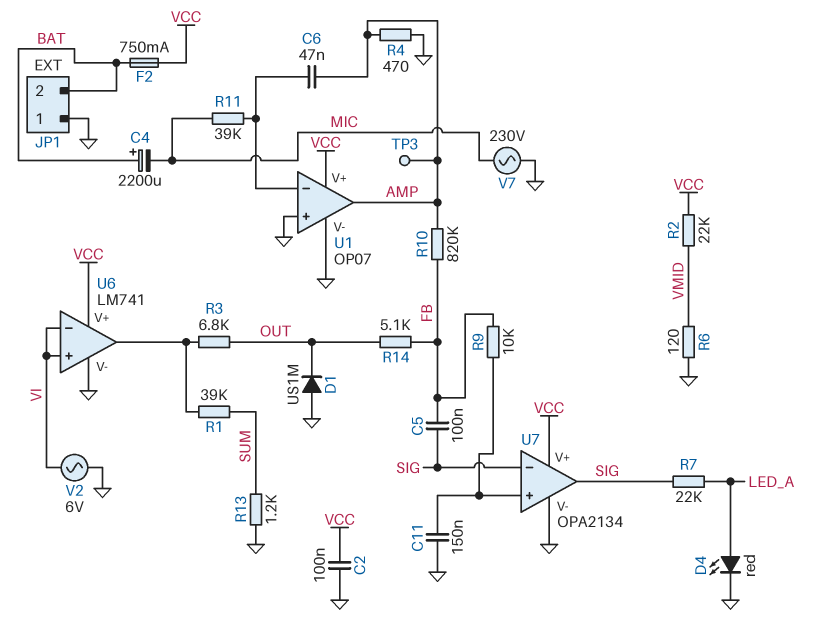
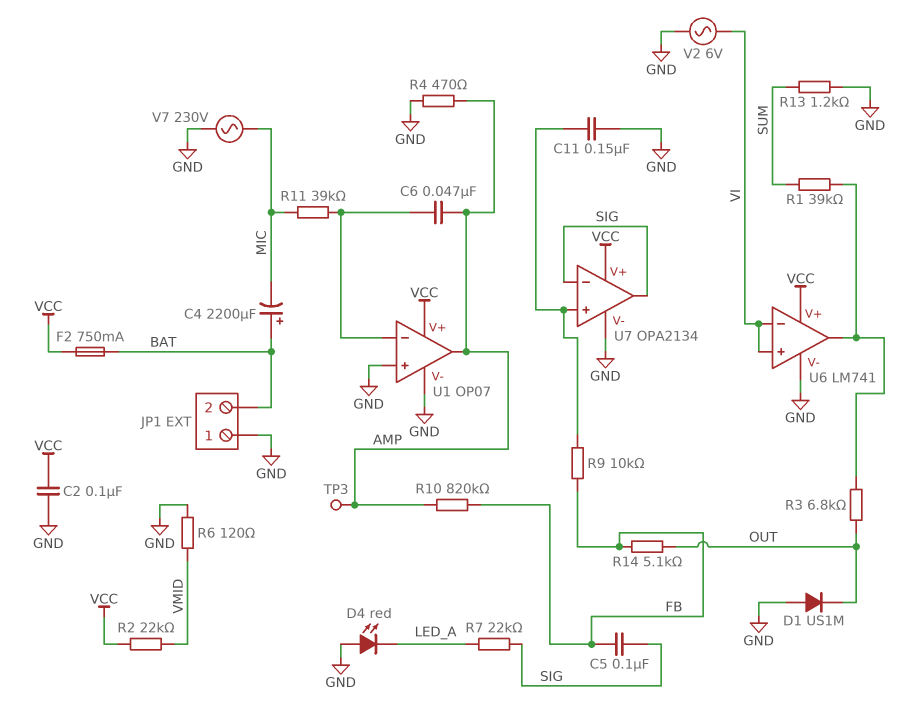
D4: LED red (A LED_A, K GND) -> LED red (A GND, K LED_A)

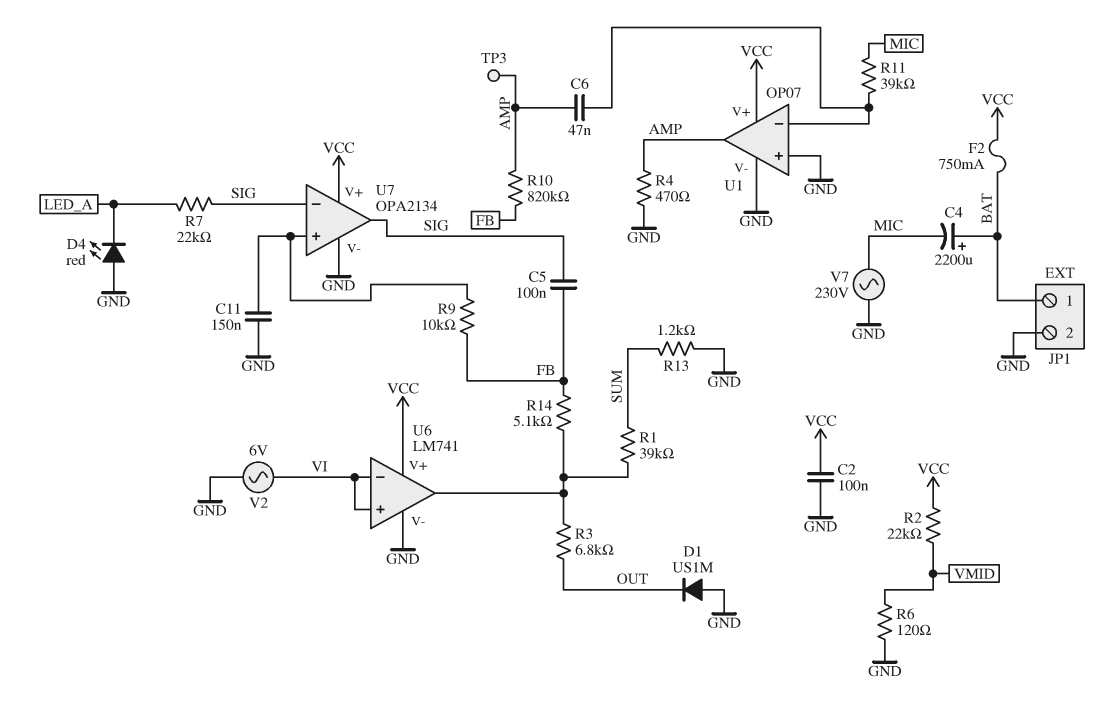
JP1 pin 1: GND -> BAT
JP1 pin 2: BAT -> GND
R14: 5.1k (FB, OUT) -> 5.1k (FB, U6/out)

